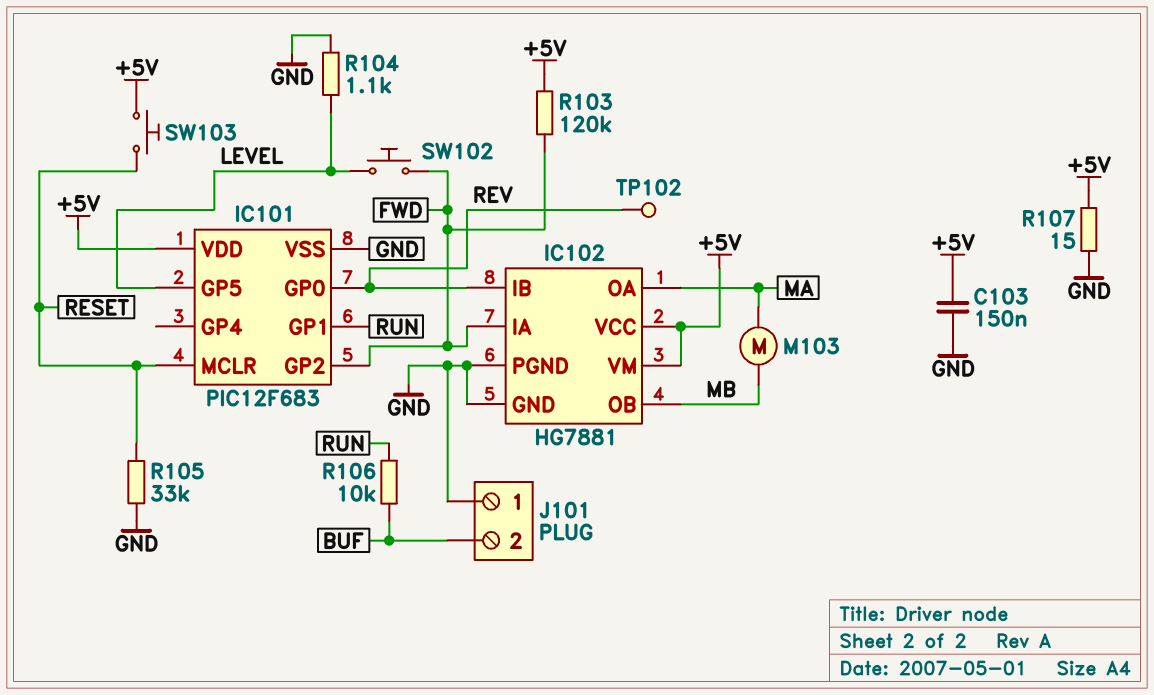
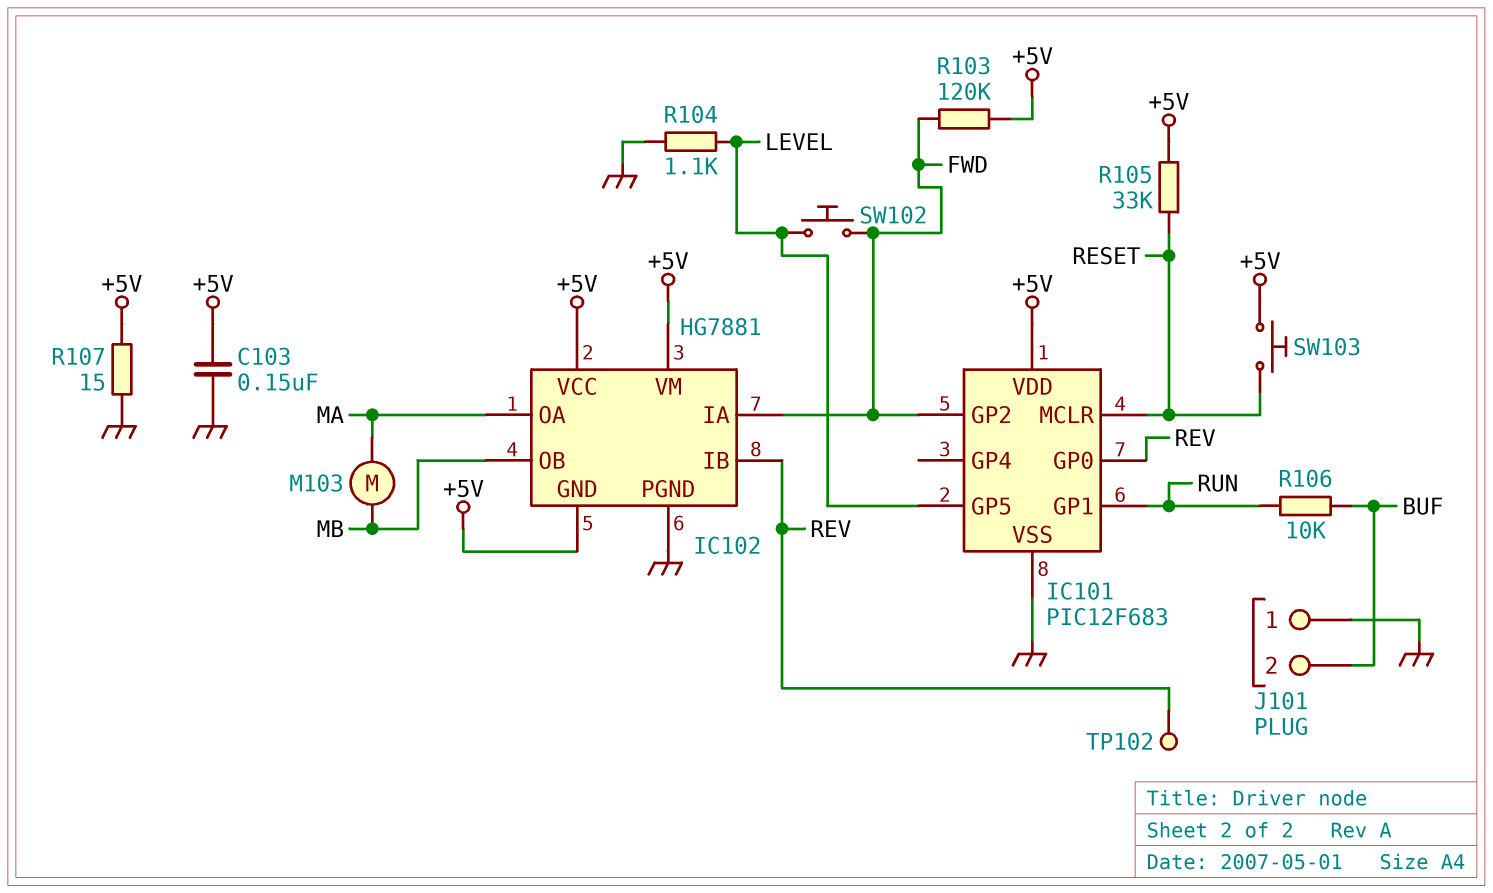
IC102 pin GND: GND -> +5V
R105: 33k (GND, RESET) -> 33k (+5V, RESET)

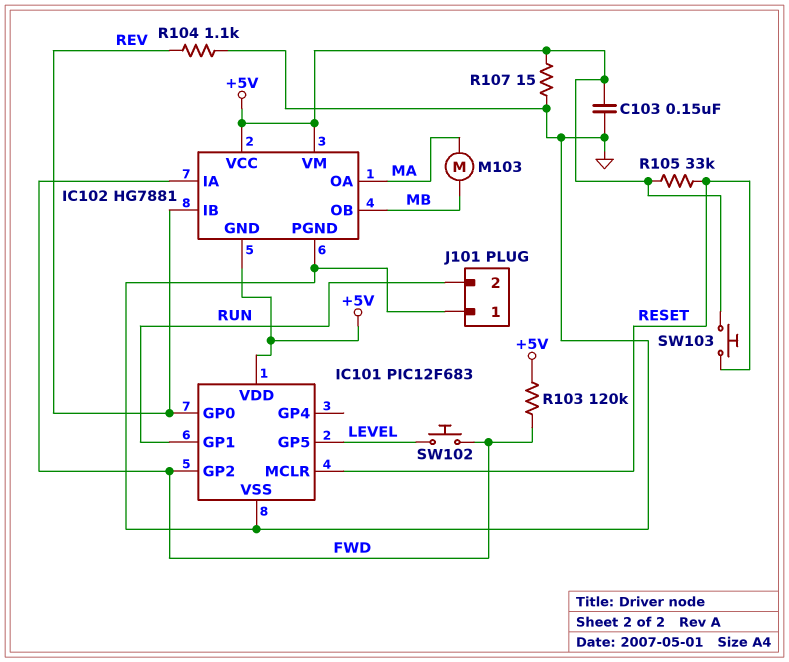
J101 pin 2: BUF -> RUN
R104: 1.1k (GND, LEVEL) -> 1.1k (GND, REV)
R106: 10k (BUF, RUN) -> none
TP102: test point (REV) -> none

